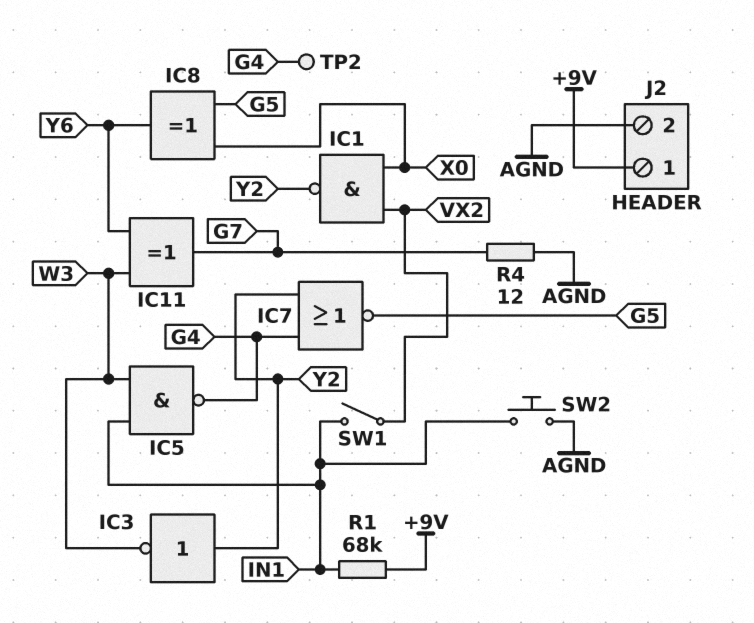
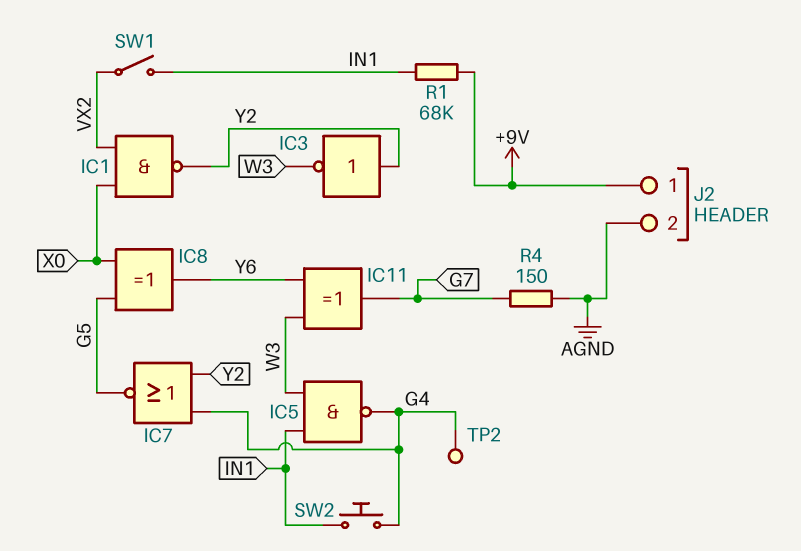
R4: 12 (AGND, G7) -> 150 (AGND, G7)
SW2: button (AGND, IN1) -> button (G4, IN1)

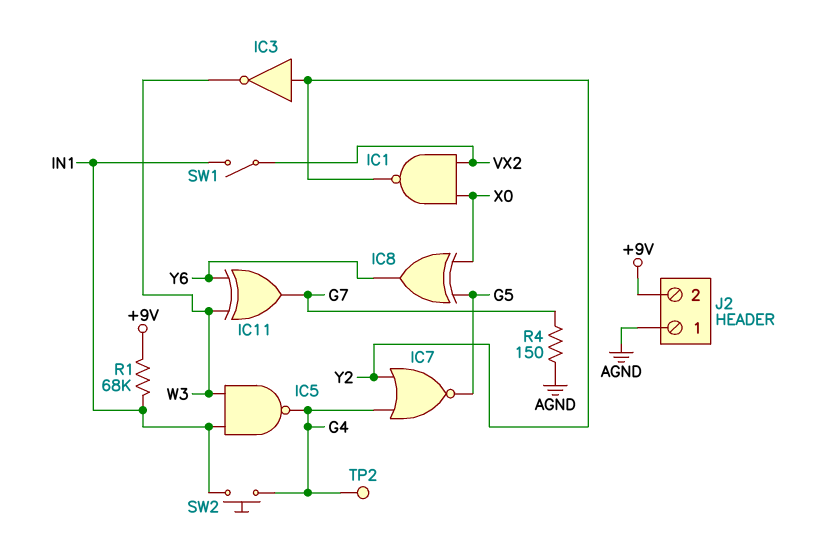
J2 pin 1: +9V -> AGND
J2 pin 2: AGND -> +9V

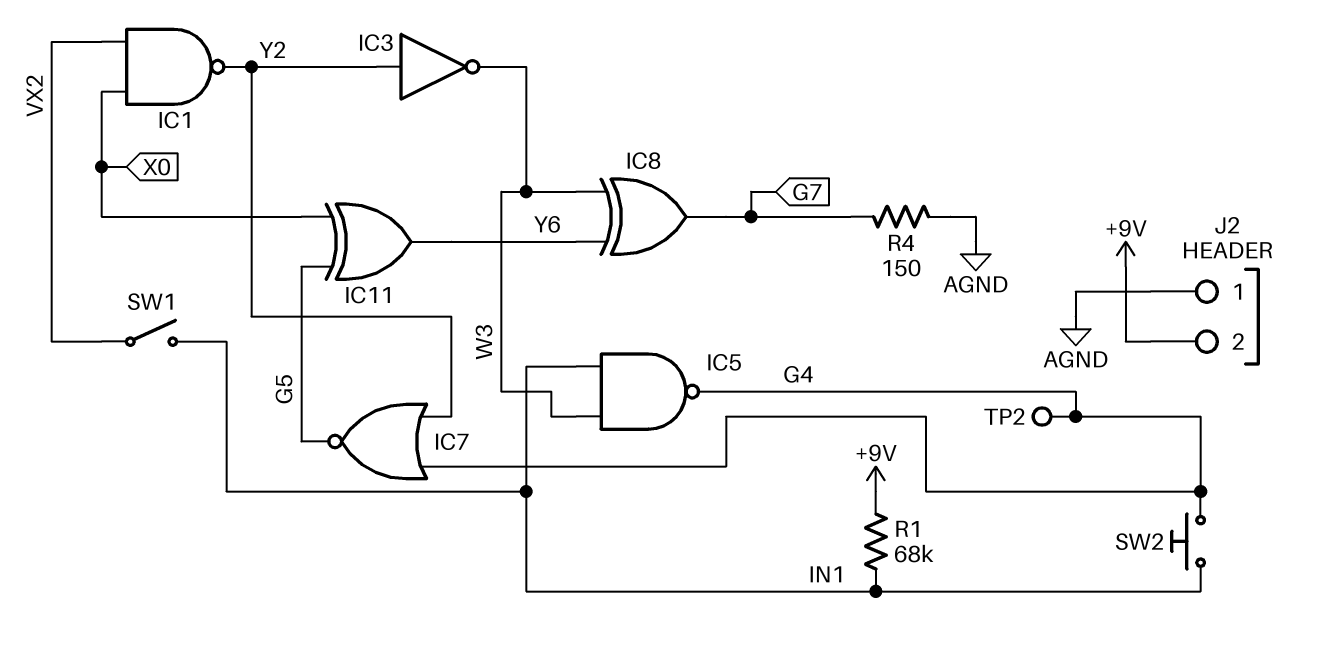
IC8: XOR (in G5, in X0, out Y6) -> XOR (in W3, in Y6, out G7)
IC11: XOR (in W3, in Y6, out G7) -> XOR (in G5, in X0, out Y6)

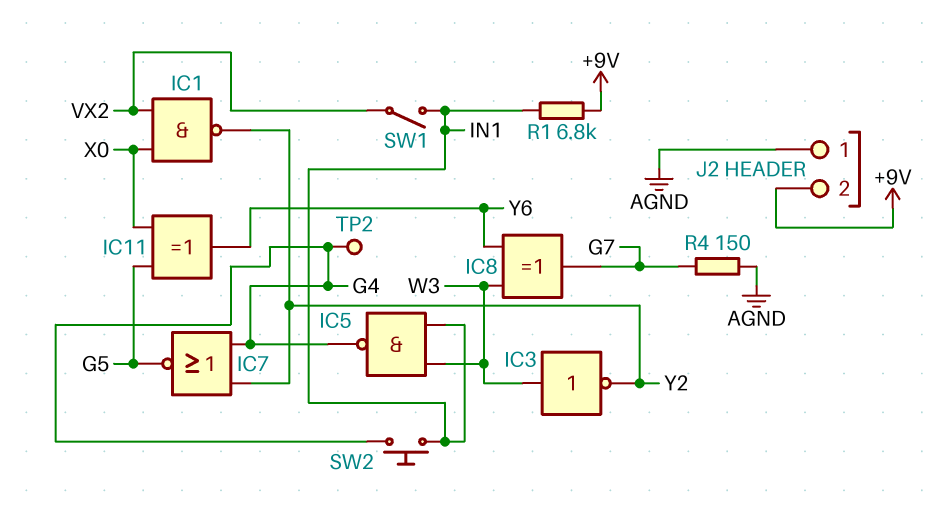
IC3: NOT (in Y2, out W3) -> NOT (in W3, out Y2)
R1: 68k (+9V, IN1) -> 6.8k (+9V, IN1)

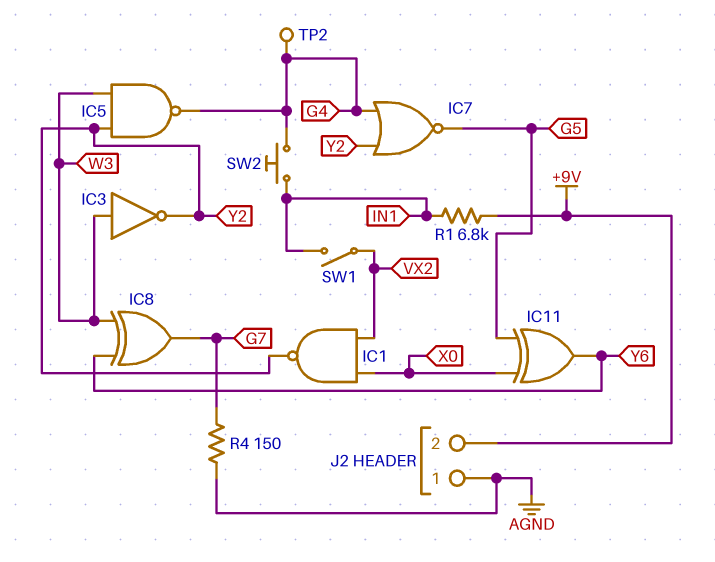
IC5: NAND (in IN1, in W3, out G4) -> NAND (in W3, in Y2, out G4)

